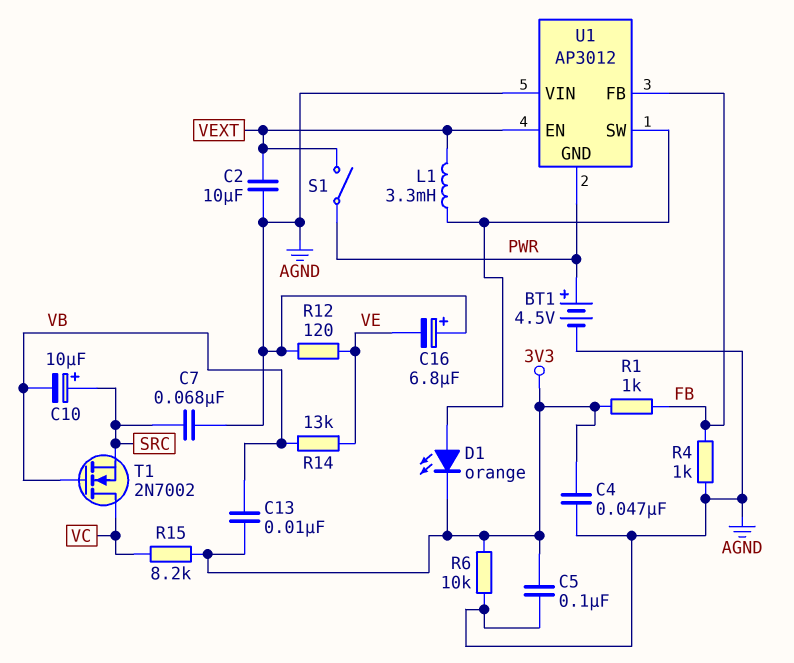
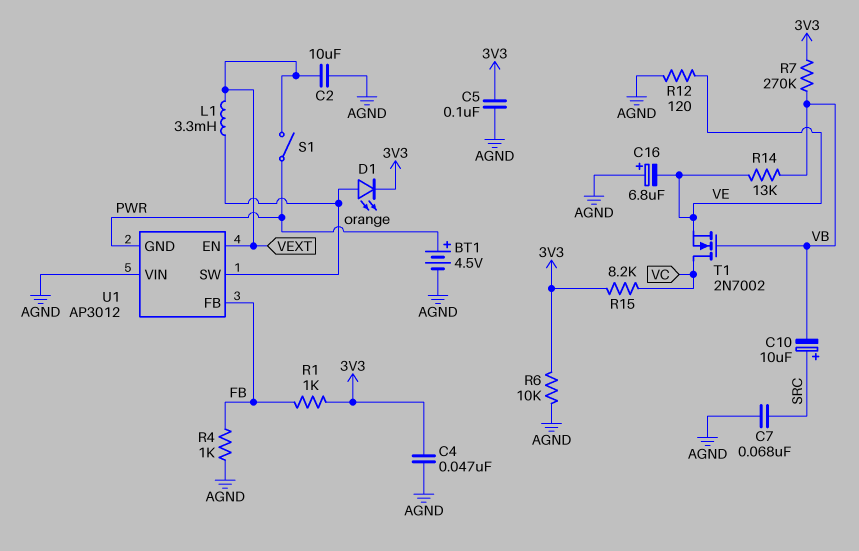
C13: 10nF (3V3, VB) -> none
R7: none -> 270k (3V3, VB)
T1: NMOS 2N7002 (G VB, D VC, S SRC) -> NMOS 2N7002 (G VB, D VC, S VE)

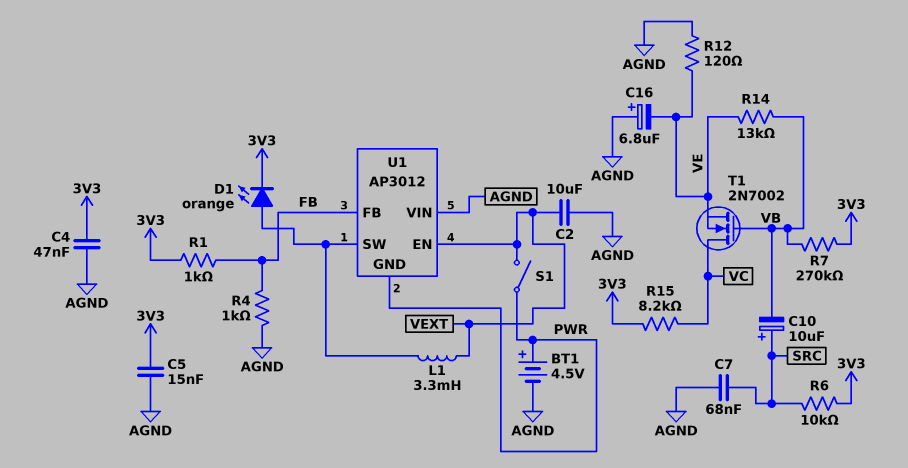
C5: 100nF (3V3, AGND) -> 15nF (3V3, AGND)
R6: 10k (3V3, AGND) -> 10k (3V3, SRC)

